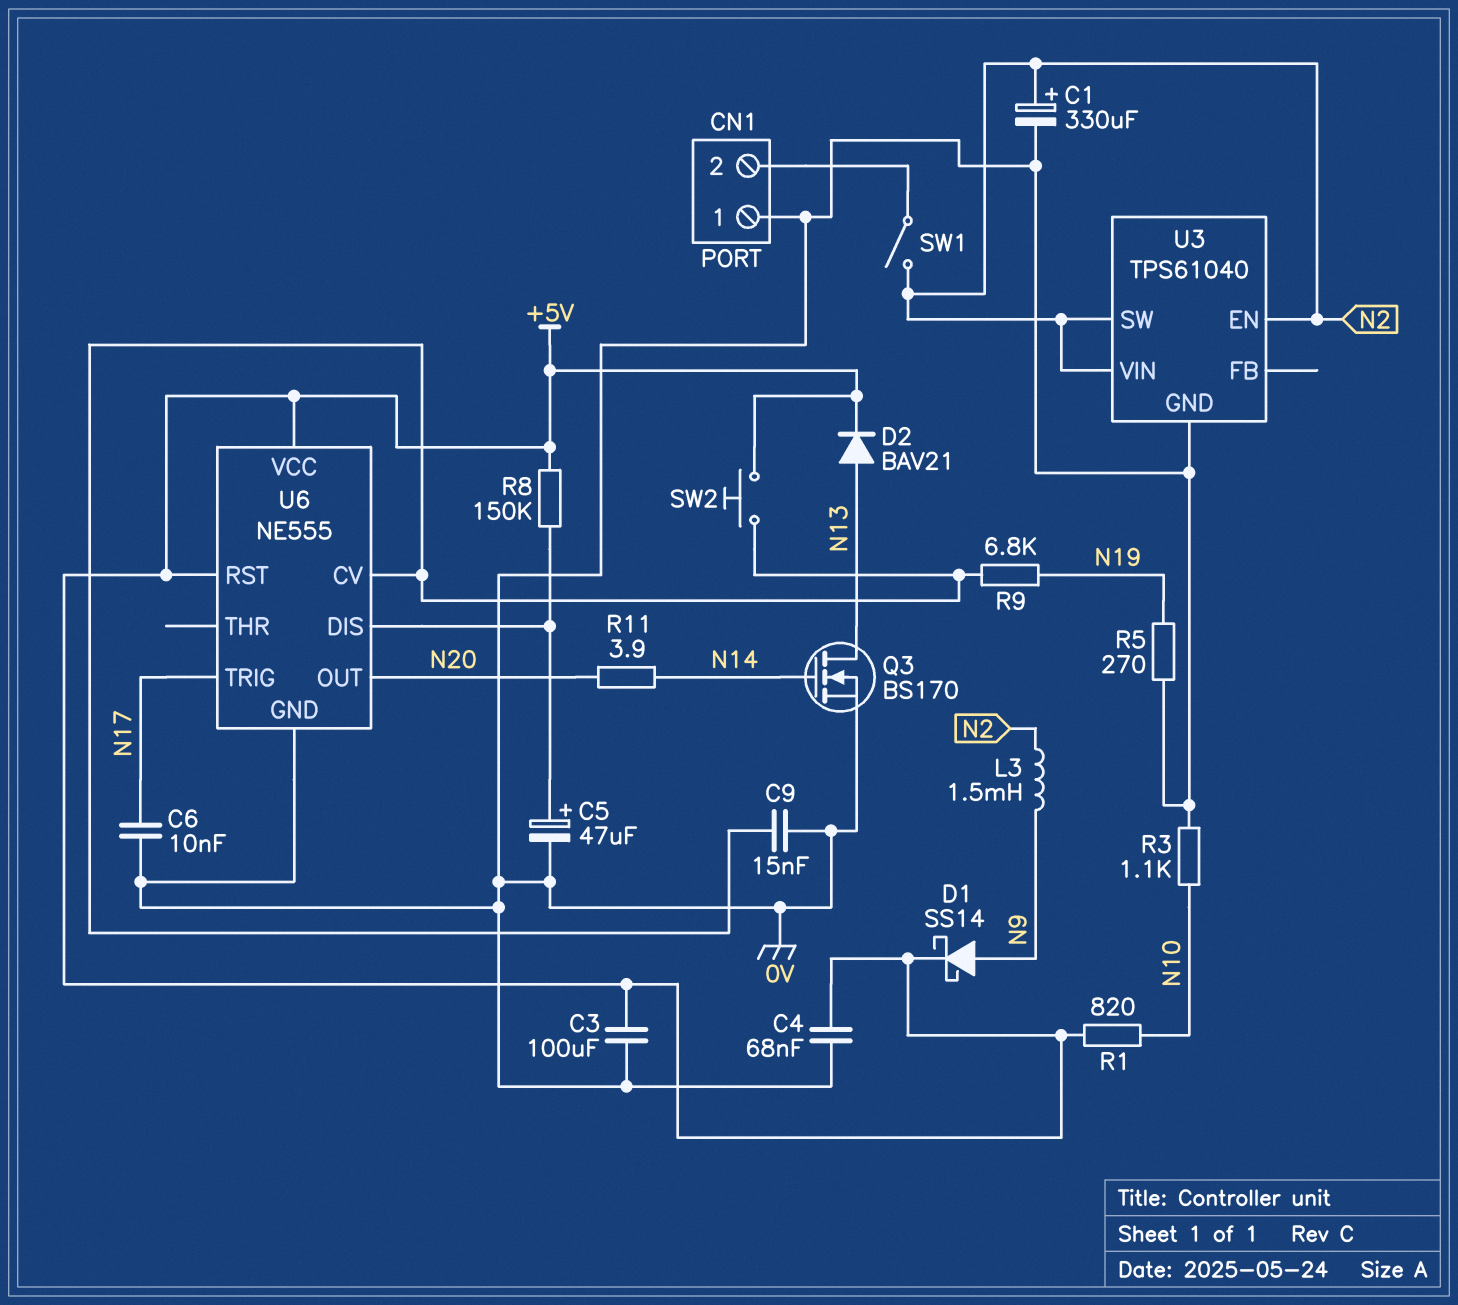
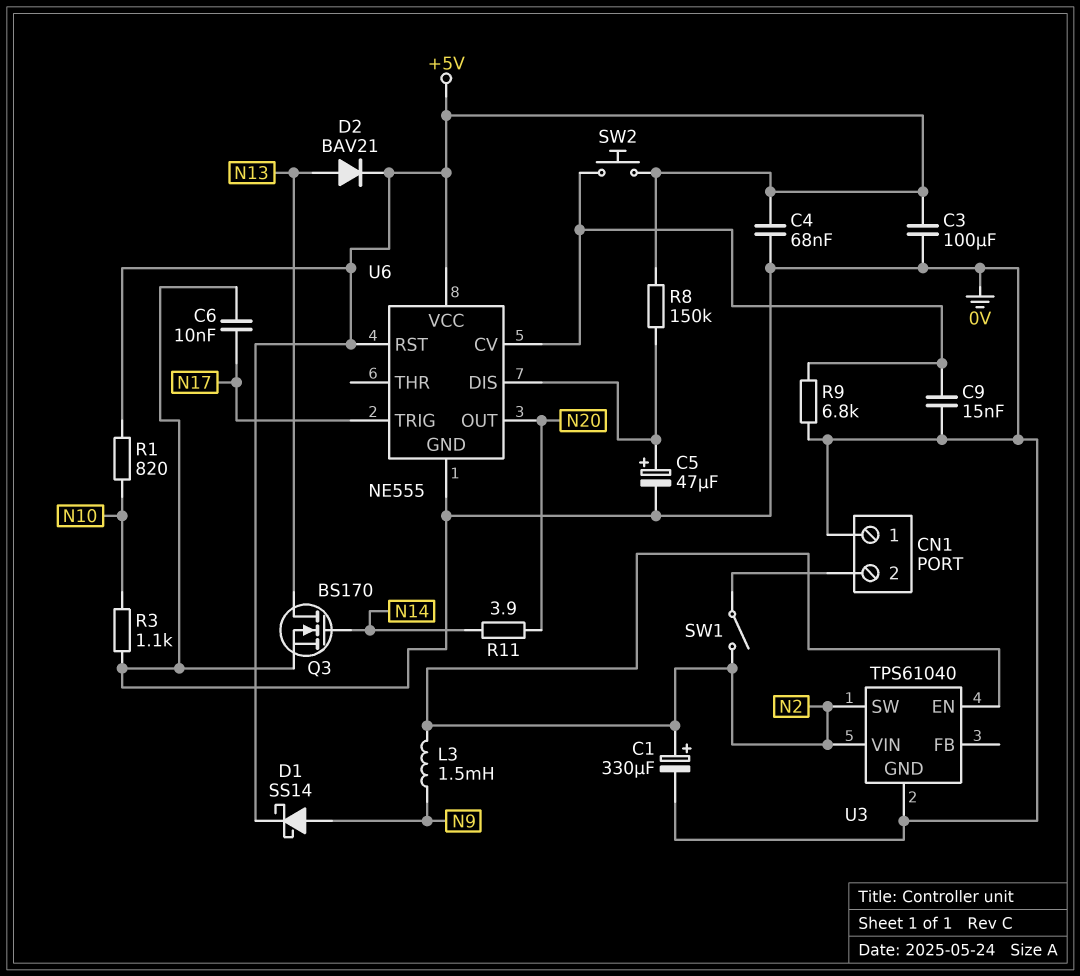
R5: 270 (0V, N19) -> none
R9: 6.8k (N19, U6/CV) -> 6.8k (0V, U6/CV)

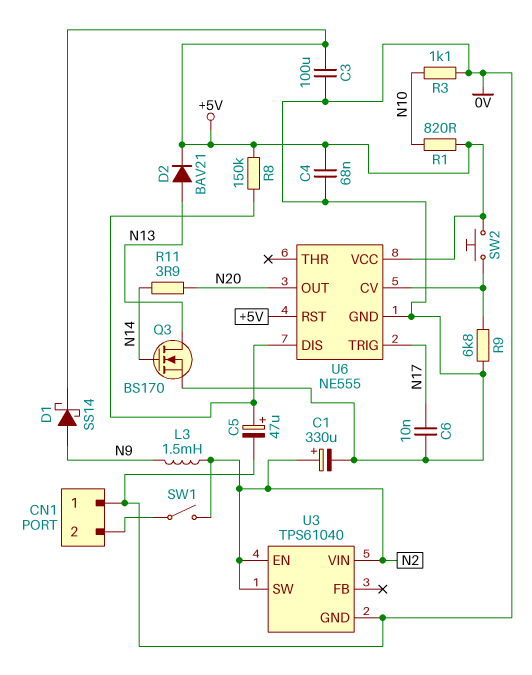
C9: 15nF (0V, U6/CV) -> none

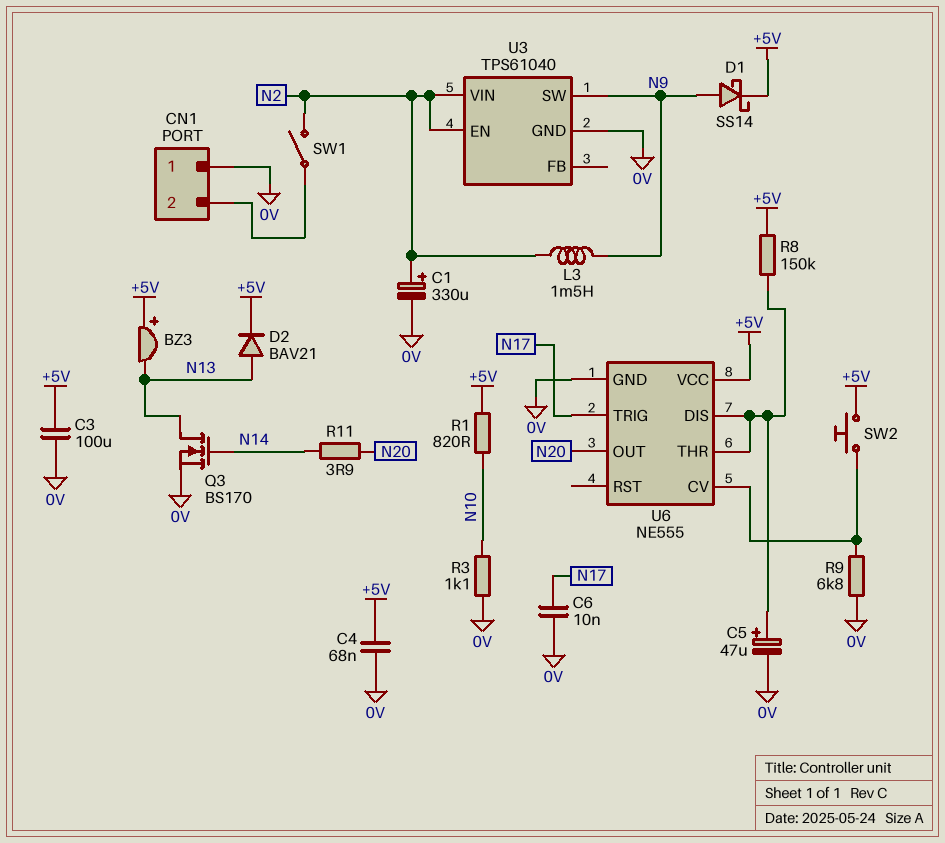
BZ3: none -> buzzer (plus +5V, minus N13)
U3 pin SW: N2 -> N9
U6 pin RST: +5V -> none
U6 pin THR: none -> U6/DIS

